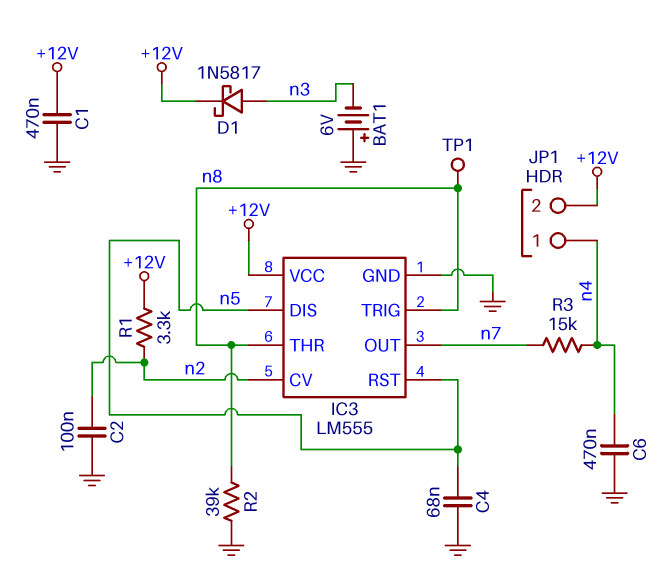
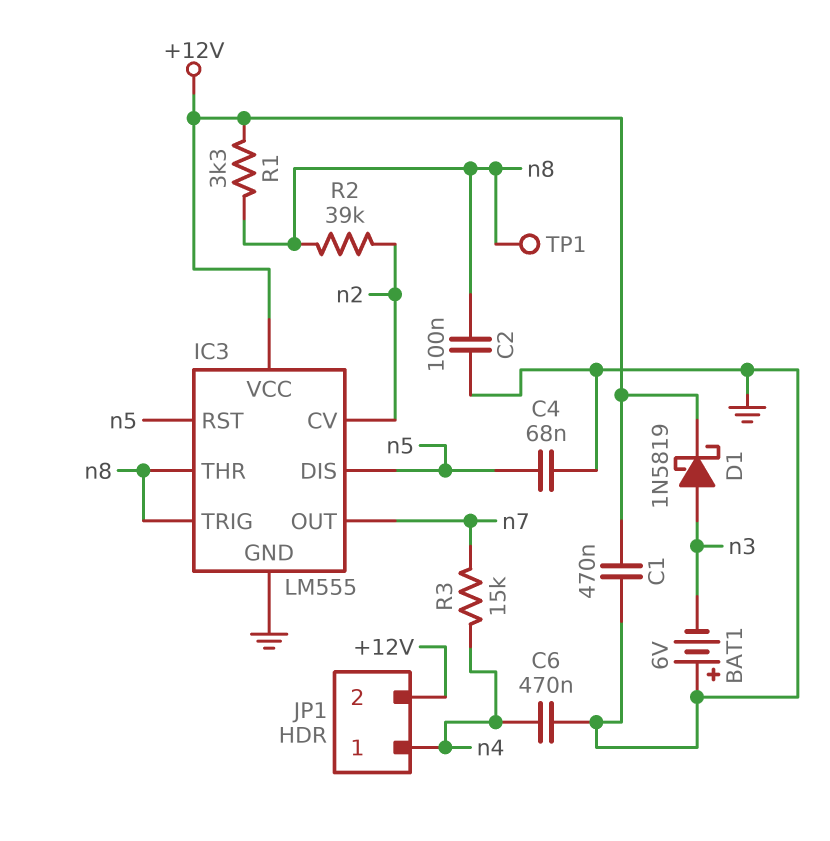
C2: 100nF (GND, n2) -> 100nF (GND, n8)
D1: schottky 1N5817 (A n3, K +12V) -> schottky 1N5819 (A n3, K +12V)
R1: 3.3k (+12V, n2) -> 3.3k (+12V, n8)
R2: 39k (GND, n8) -> 39k (n2, n8)

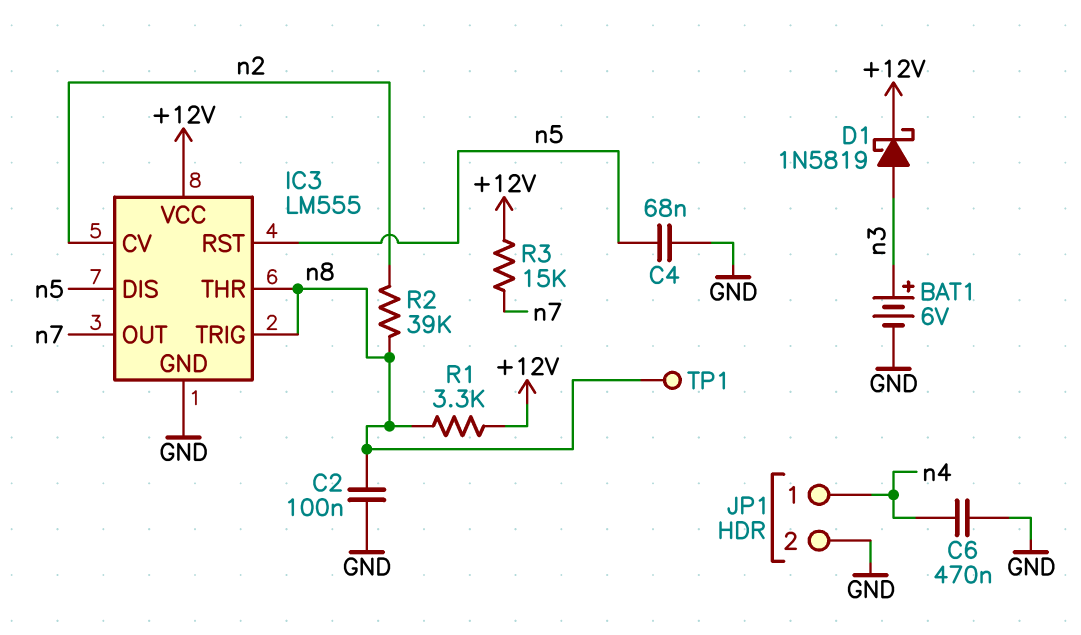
BAT1: 6V (plus GND, minus n3) -> 6V (plus n3, minus GND)
C1: 470nF (+12V, GND) -> none
JP1 pin 2: +12V -> GND
R3: 15k (n4, n7) -> 15k (+12V, n7)

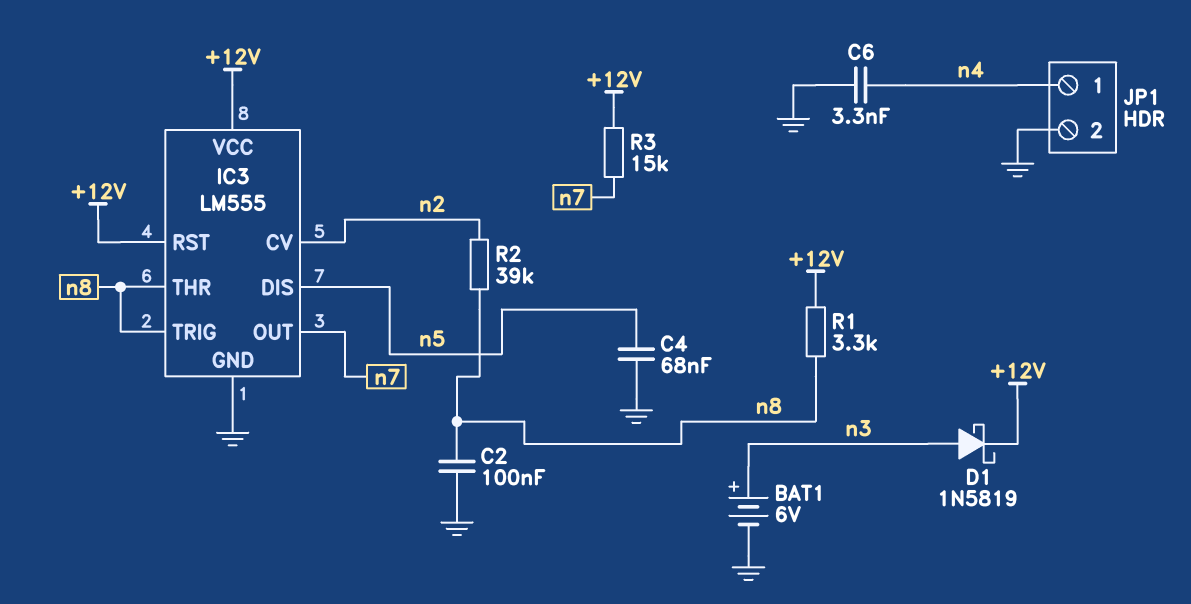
C6: 470nF (GND, n4) -> 3.3nF (GND, n4)
IC3 pin RST: n5 -> +12V
TP1: test point (n8) -> none

